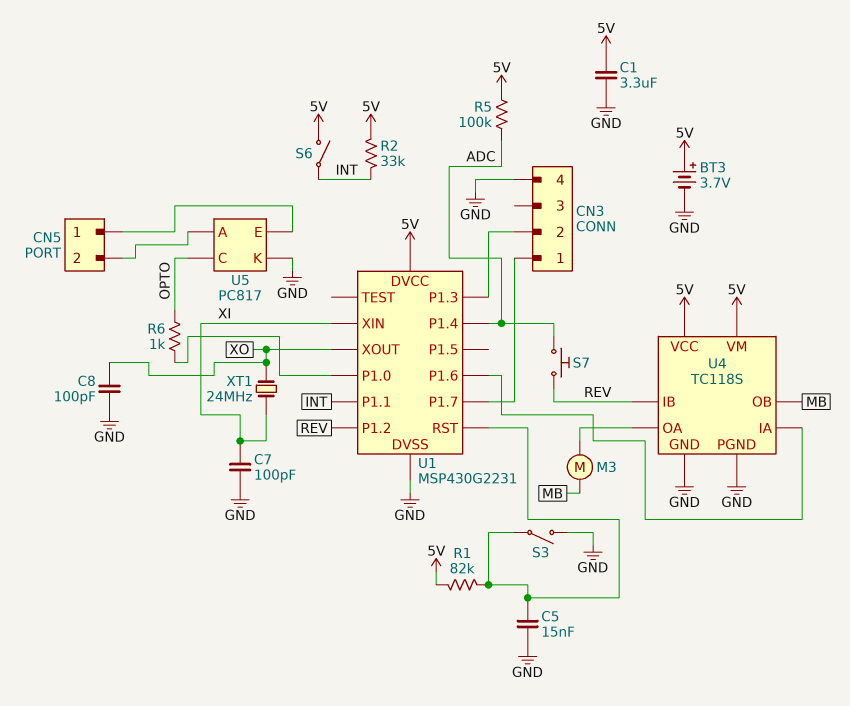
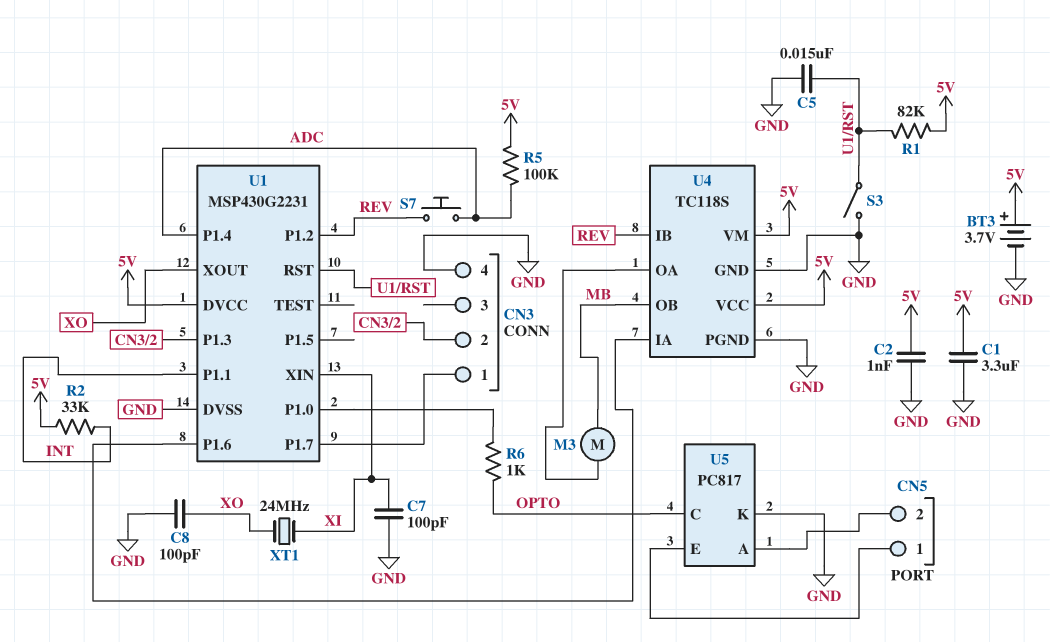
C2: none -> 1nF (5V, GND)
S6: switch (5V, INT) -> none

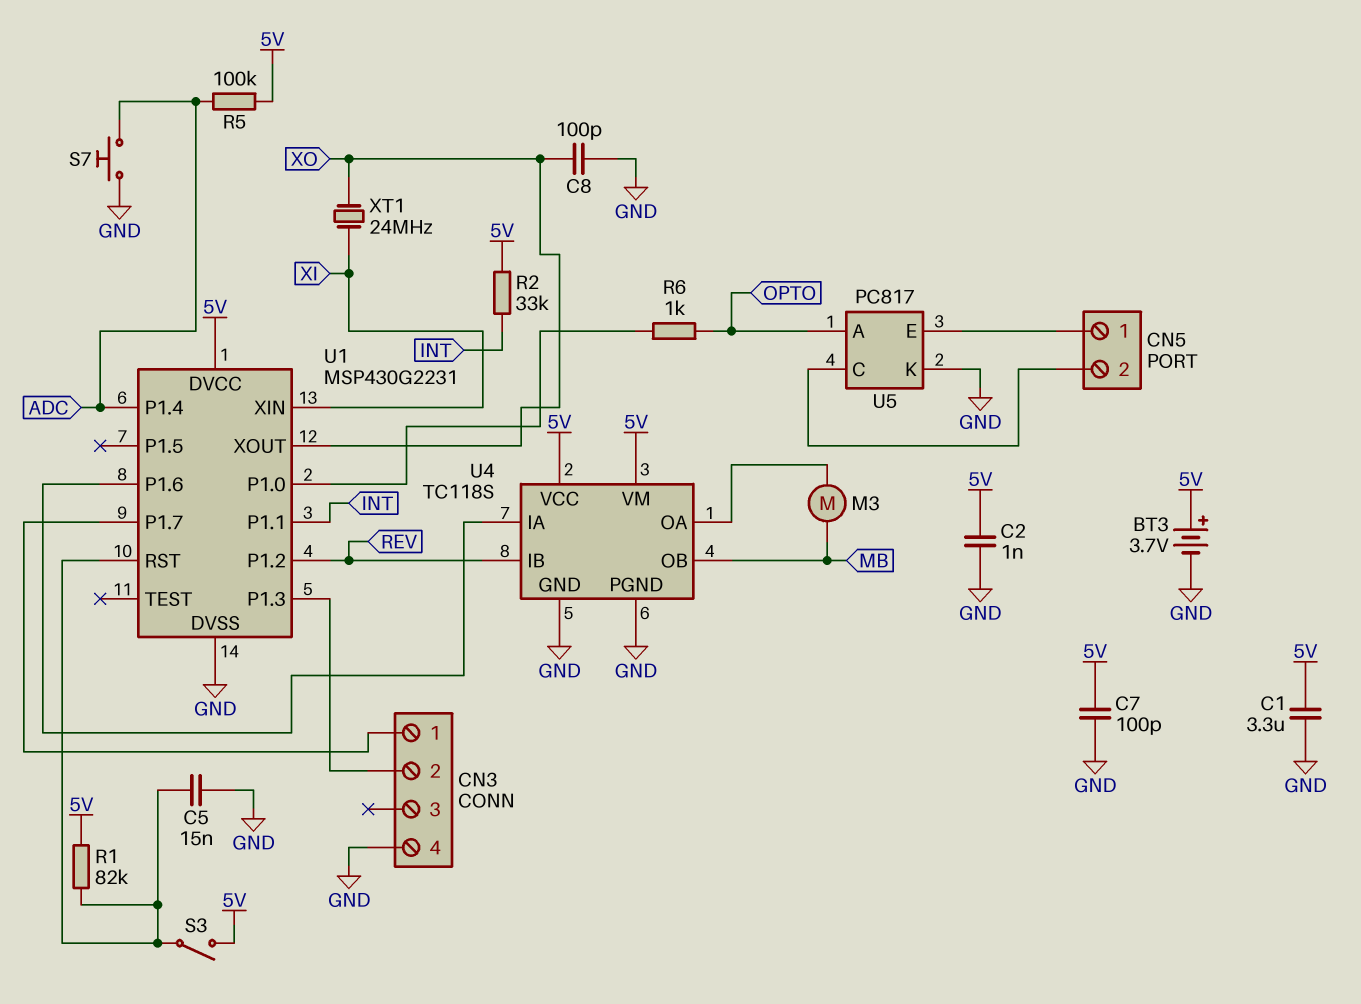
C7: 100pF (GND, XI) -> 100pF (5V, GND)
S3: switch (GND, U1/RST) -> switch (5V, U1/RST)
S7: button (ADC, REV) -> button (ADC, GND)
U5 pin A: CN5/2 -> OPTO
U5 pin C: OPTO -> CN5/2

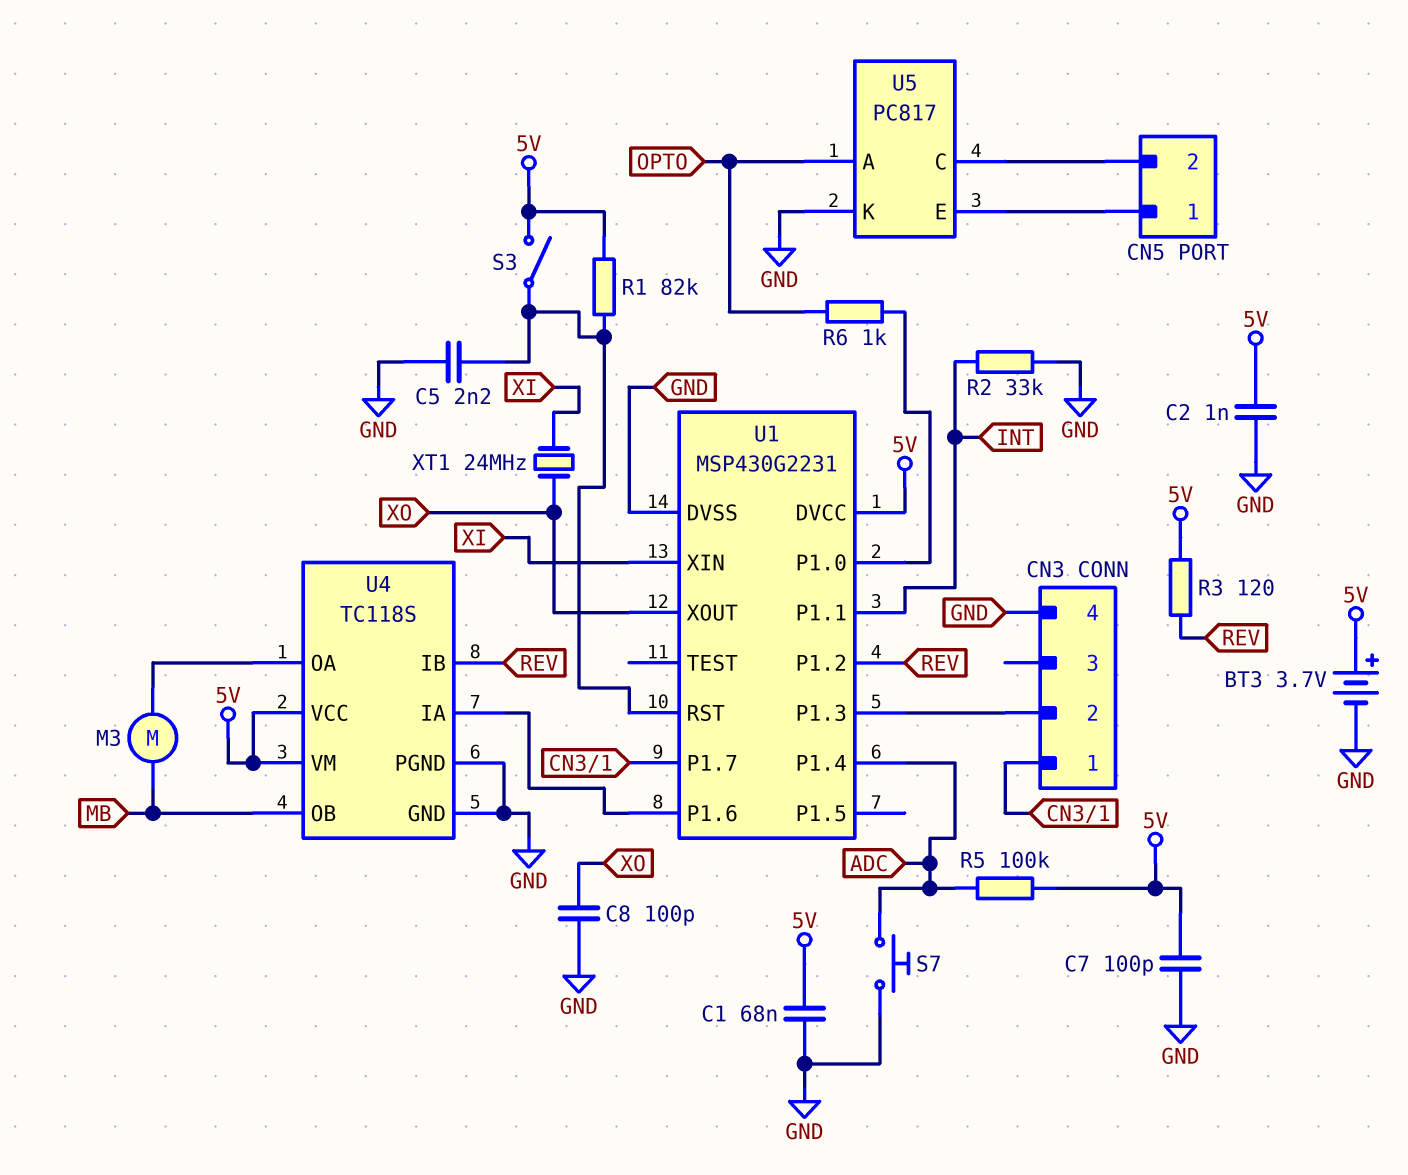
C1: 3.3uF (5V, GND) -> 68nF (5V, GND)
C5: 15nF (GND, U1/RST) -> 2.2nF (GND, U1/RST)
R2: 33k (5V, INT) -> 33k (GND, INT)
R3: none -> 120 (5V, REV)

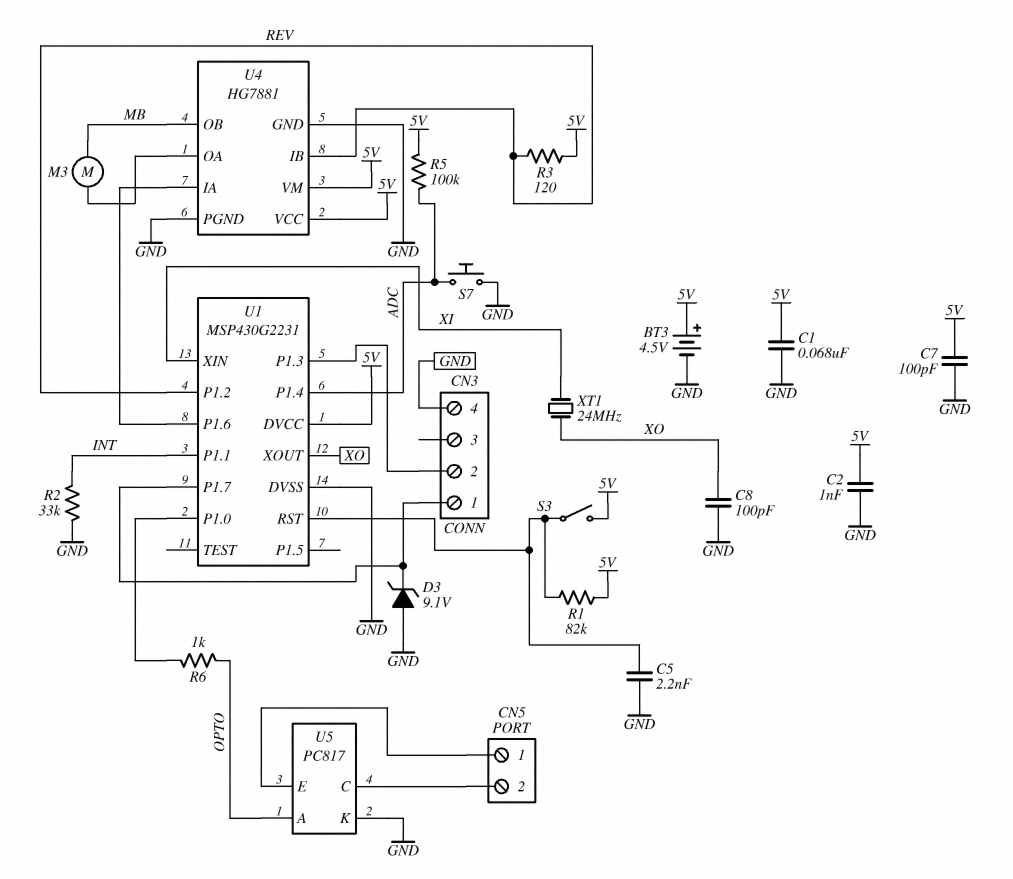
BT3: 3.7V (plus 5V, minus GND) -> 4.5V (plus 5V, minus GND)
D3: none -> zener 9.1V (A GND, K CN3/1)
U4: TC118S -> HG7881

